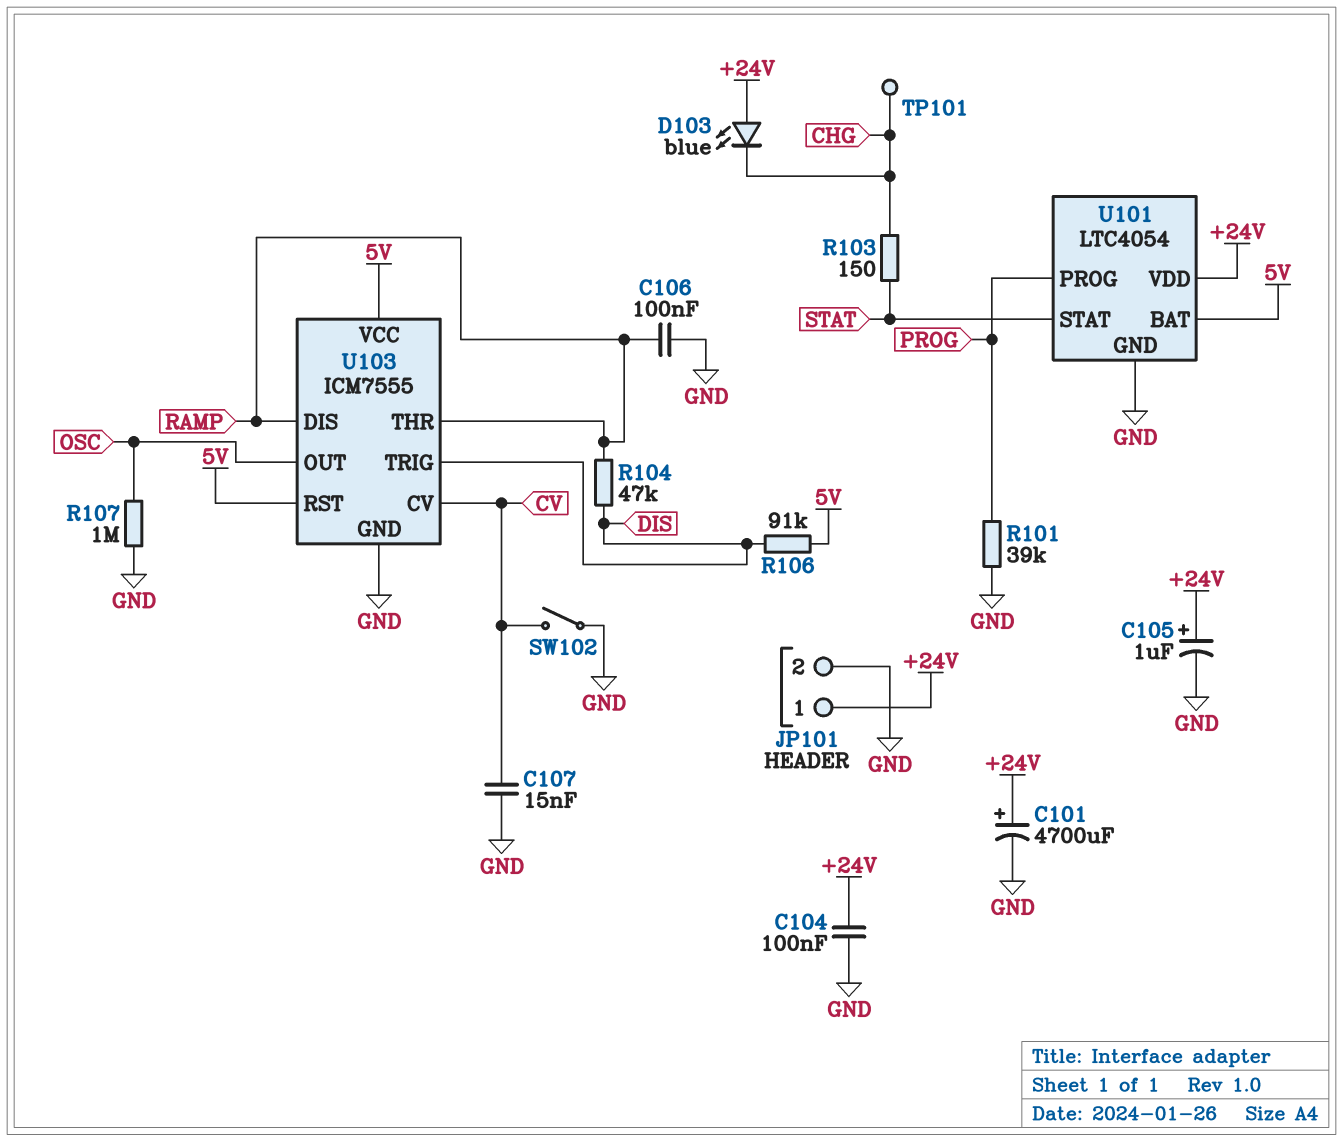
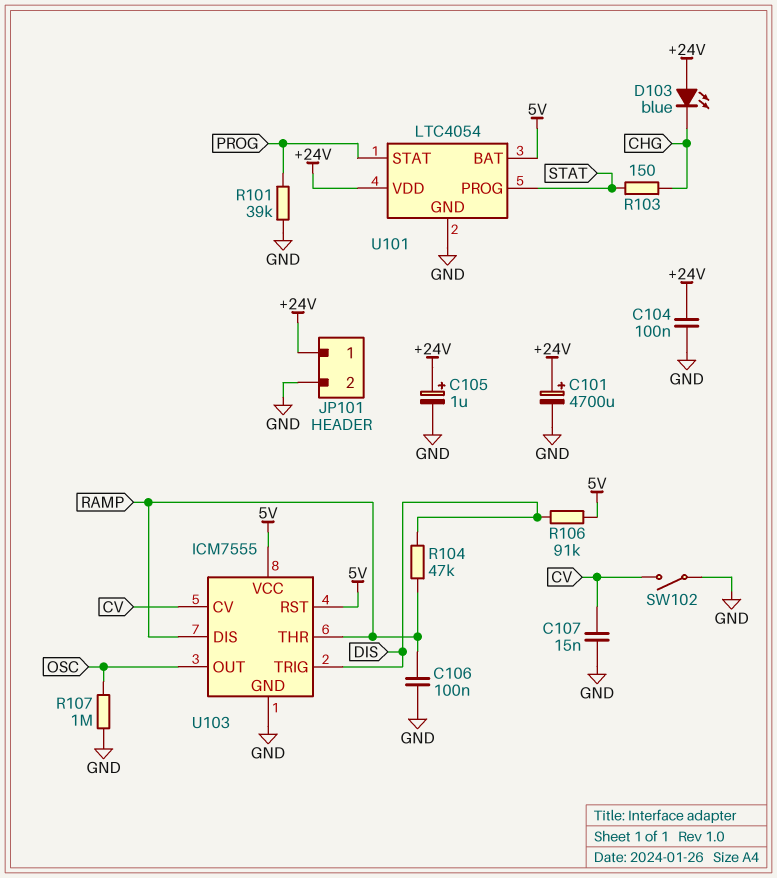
TP101: test point (CHG) -> none
U101 pin PROG: PROG -> STAT
U101 pin STAT: STAT -> PROG

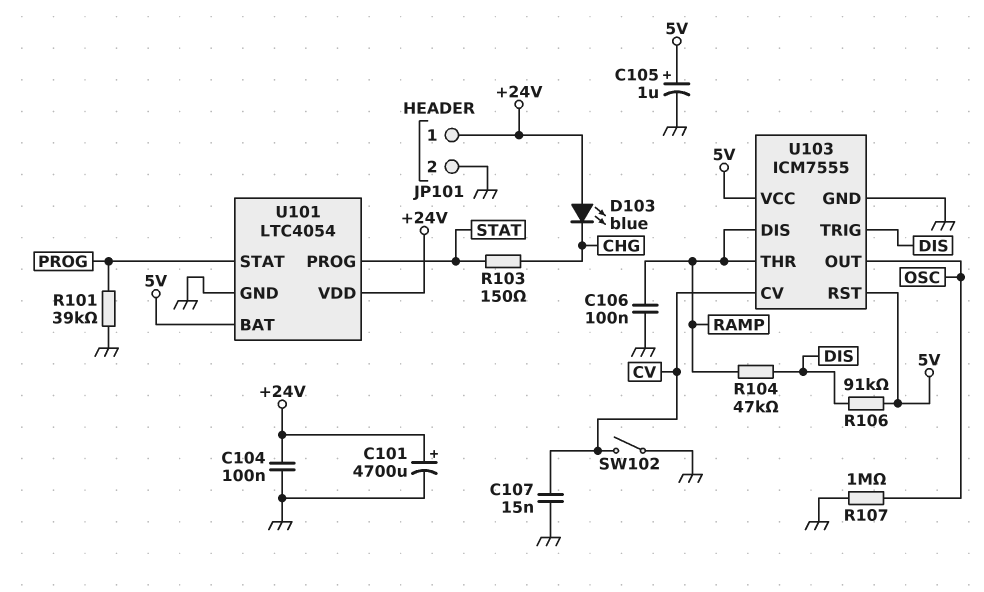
C105: 1uF (plus +24V, minus GND) -> 1uF (plus 5V, minus GND)

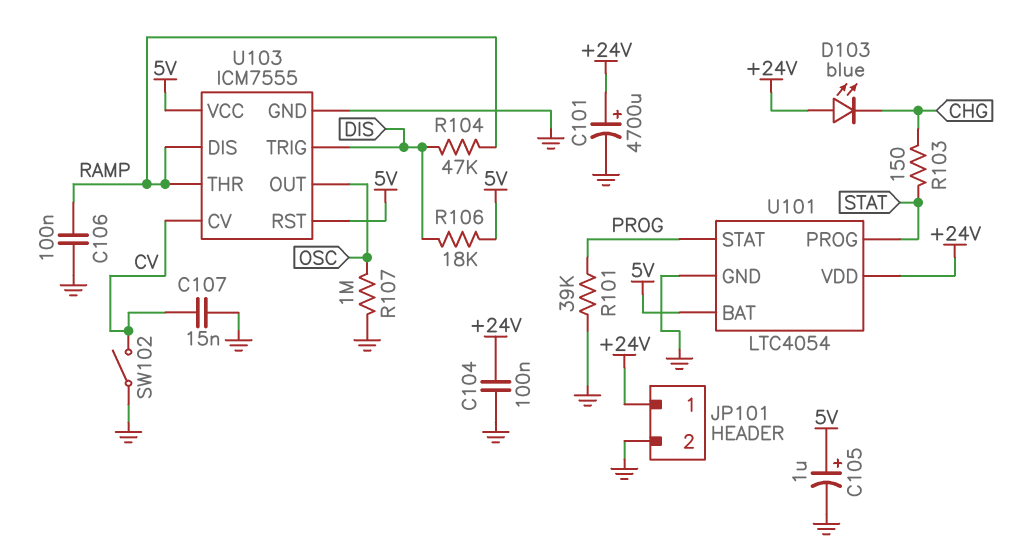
R106: 91k (5V, DIS) -> 18k (5V, DIS)

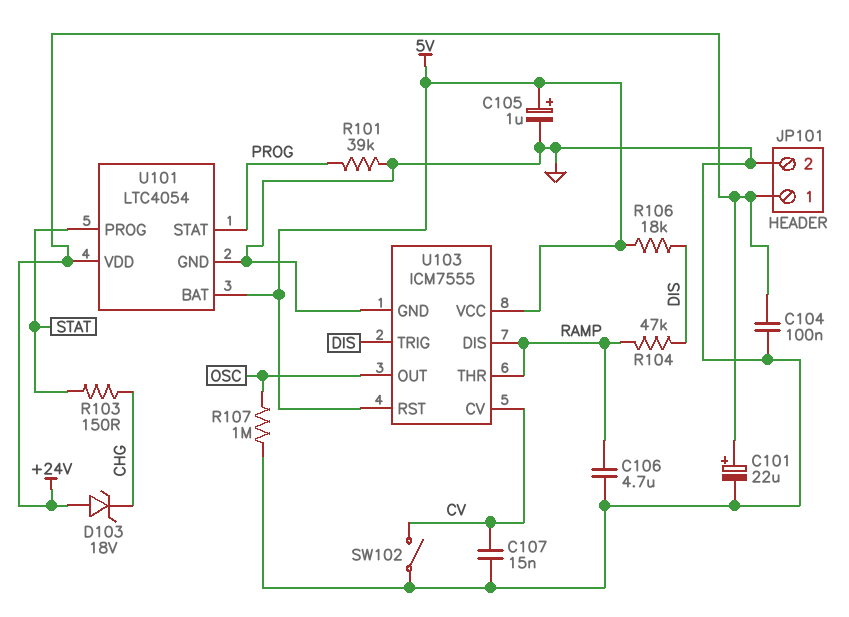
C101: 4700uF (plus +24V, minus GND) -> 22uF (plus +24V, minus GND)
C106: 100nF (GND, RAMP) -> 4.7uF (GND, RAMP)
D103: LED blue (A +24V, K CHG) -> zener 18V (A +24V, K CHG)

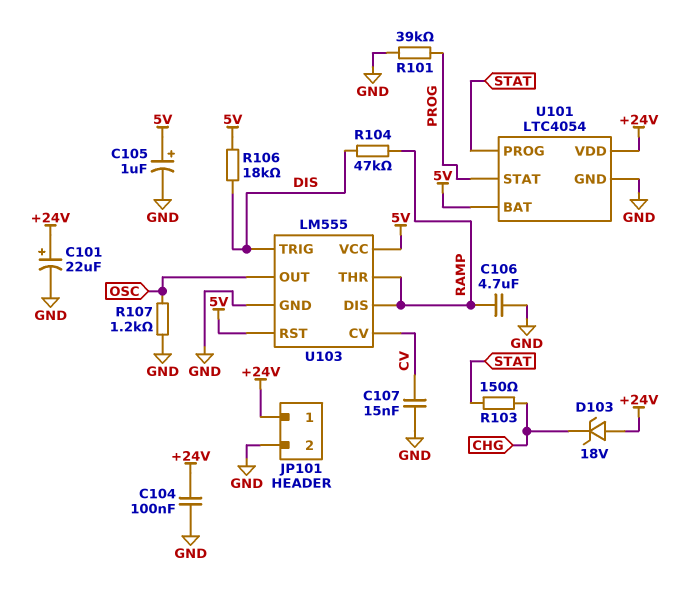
R107: 1M (GND, OSC) -> 1.2k (GND, OSC)
SW102: switch (CV, GND) -> none
U103: ICM7555 -> LM555

